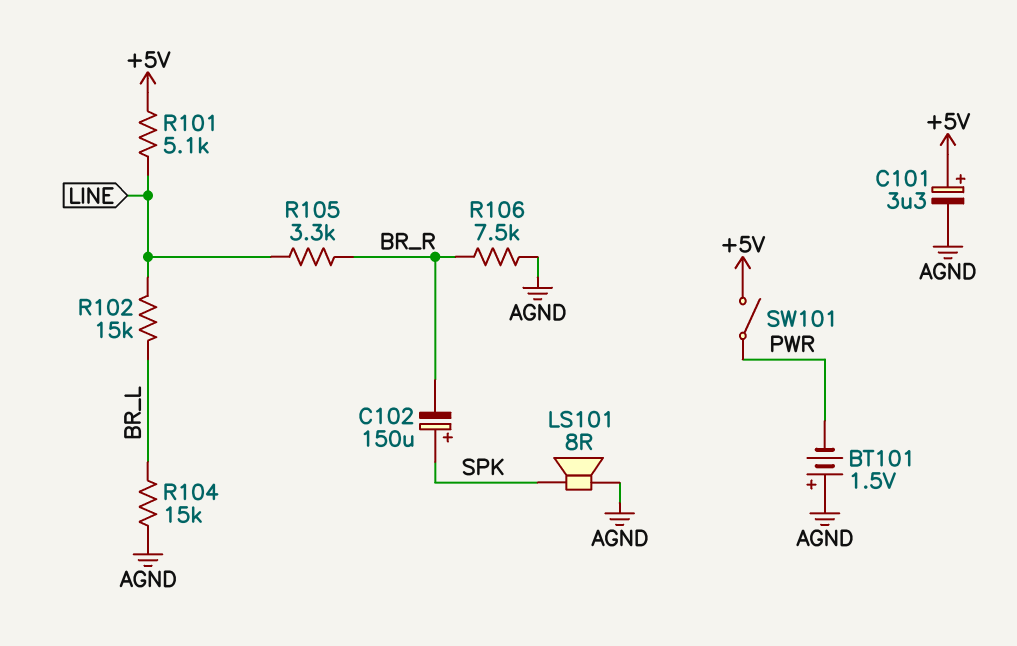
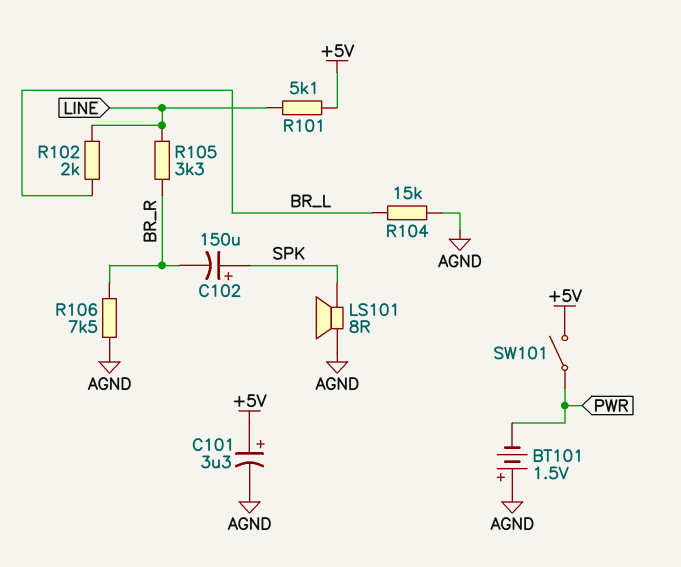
R102: 15k (BR_L, LINE) -> 2k (BR_L, LINE)

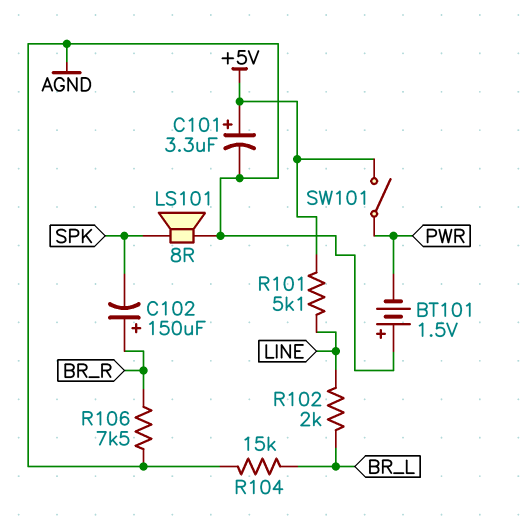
C102: 150uF (plus SPK, minus BR_R) -> 150uF (plus BR_R, minus SPK)
R105: 3.3k (BR_R, LINE) -> none

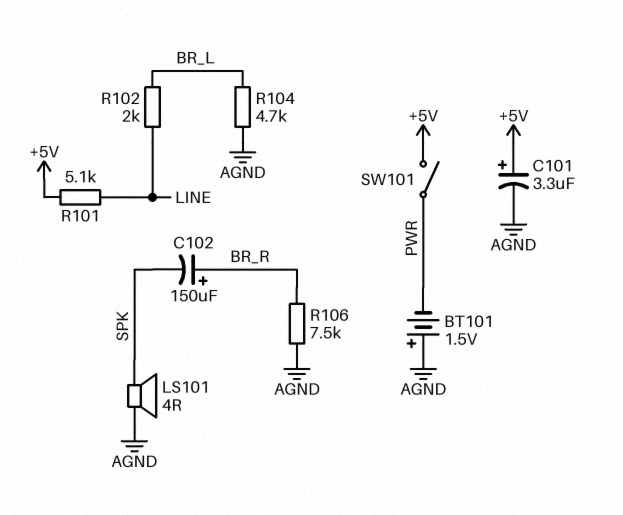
LS101: speaker 8R (AGND, SPK) -> speaker 4R (AGND, SPK)
R104: 15k (AGND, BR_L) -> 4.7k (AGND, BR_L)

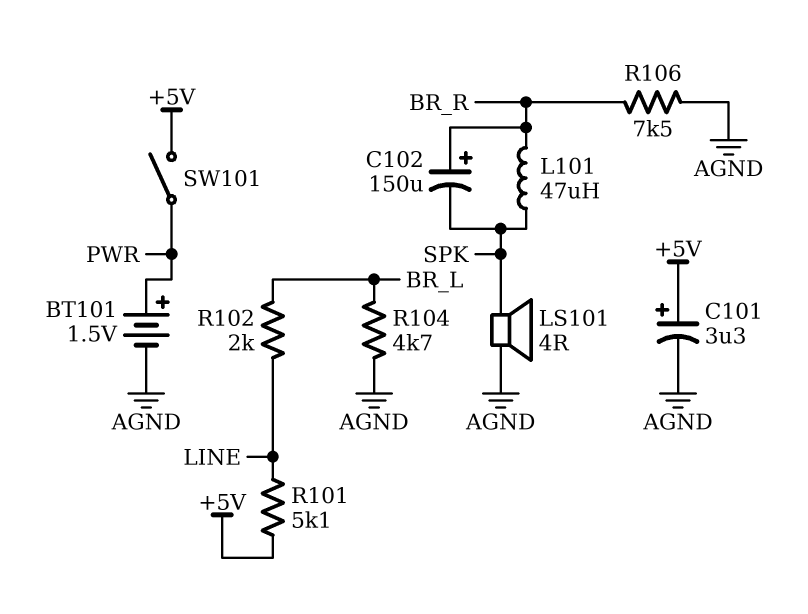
BT101: 1.5V (plus AGND, minus PWR) -> 1.5V (plus PWR, minus AGND)
L101: none -> 47uH (BR_R, SPK)

